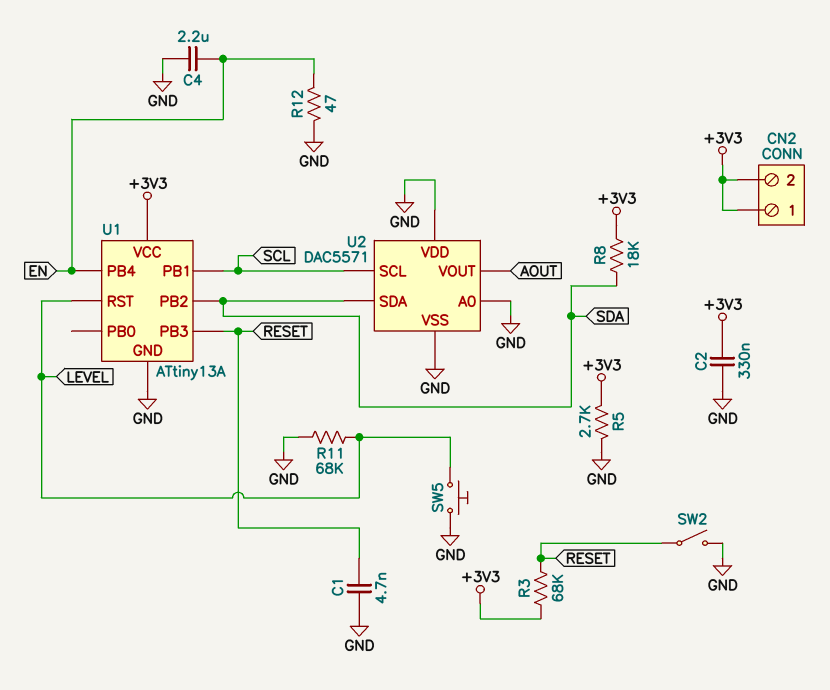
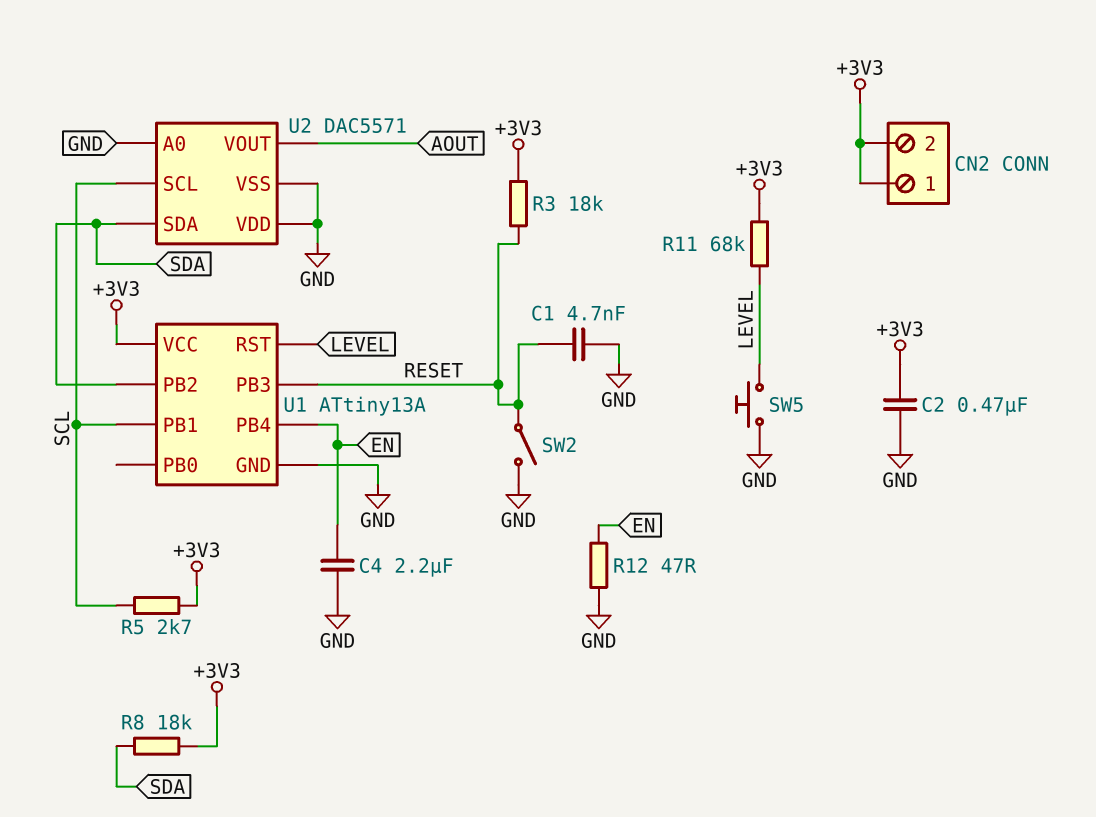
C2: 330nF (+3V3, GND) -> 470nF (+3V3, GND)
R3: 68k (+3V3, RESET) -> 18k (+3V3, RESET)
R5: 2.7k (+3V3, GND) -> 2.7k (+3V3, SCL)
R11: 68k (GND, LEVEL) -> 68k (+3V3, LEVEL)

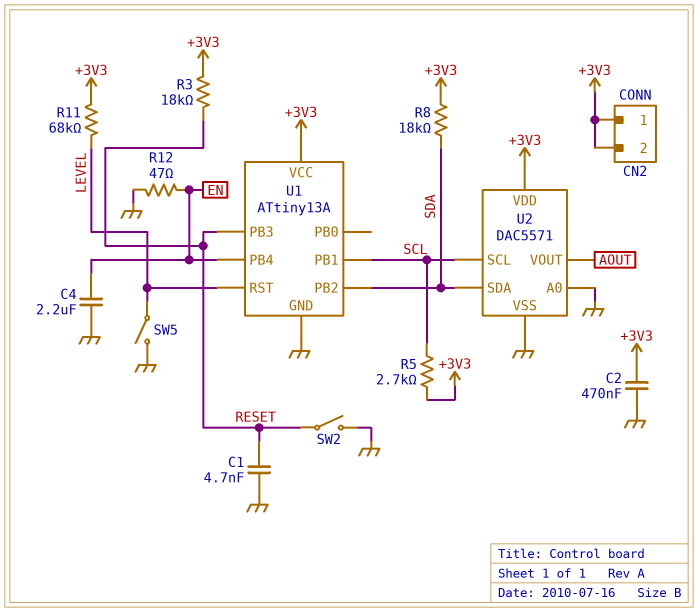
SW5: button (GND, LEVEL) -> switch (GND, LEVEL)
U2 pin VDD: GND -> +3V3

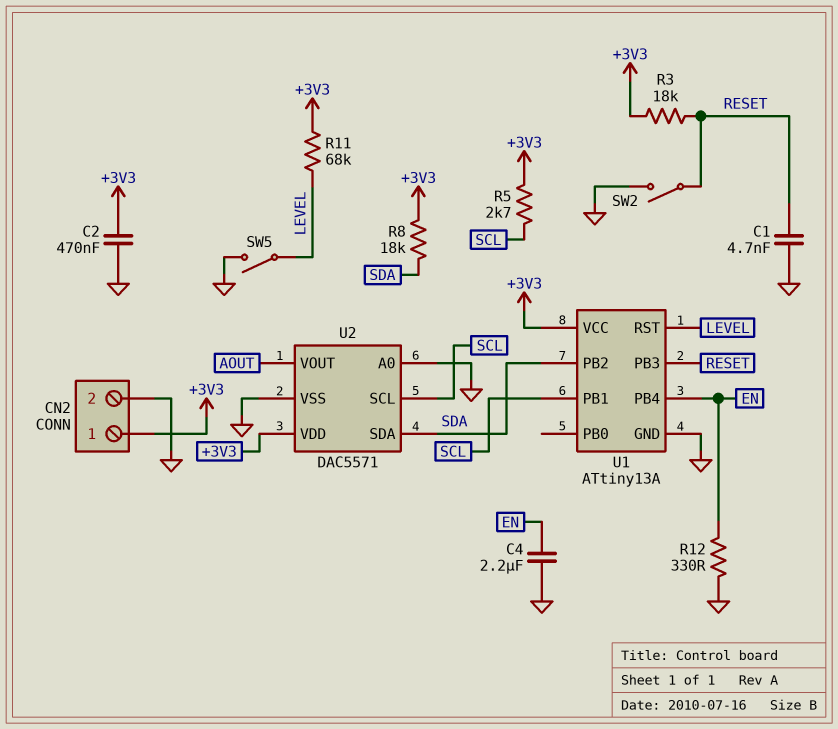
CN2 pin 2: +3V3 -> GND
R12: 47 (EN, GND) -> 330 (EN, GND)

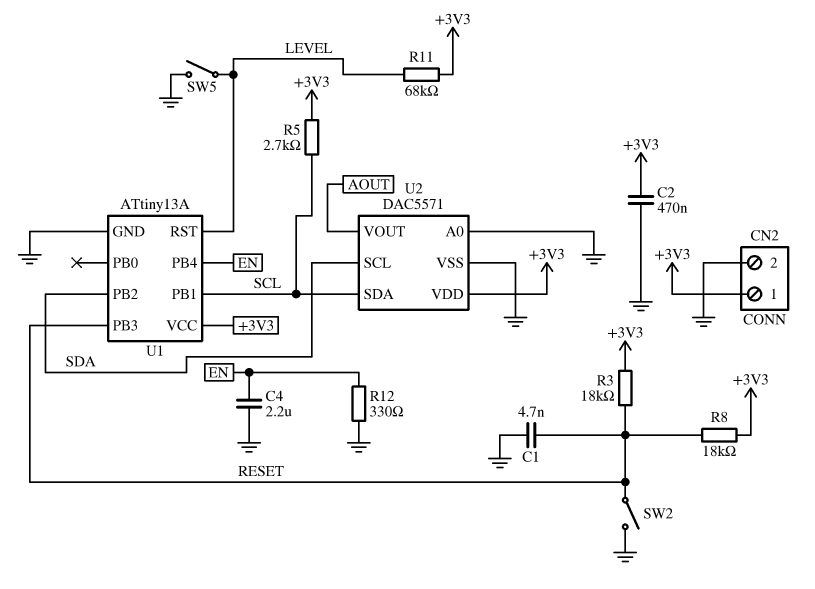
R8: 18k (+3V3, SDA) -> 18k (+3V3, RESET)
U2 pin SCL: SCL -> SDA
U2 pin SDA: SDA -> SCL

